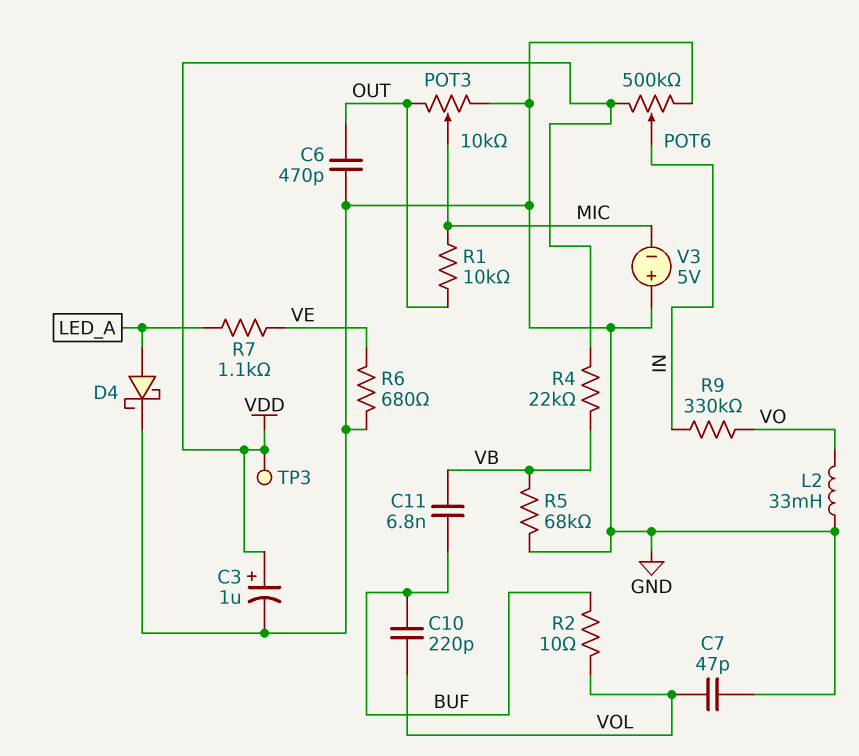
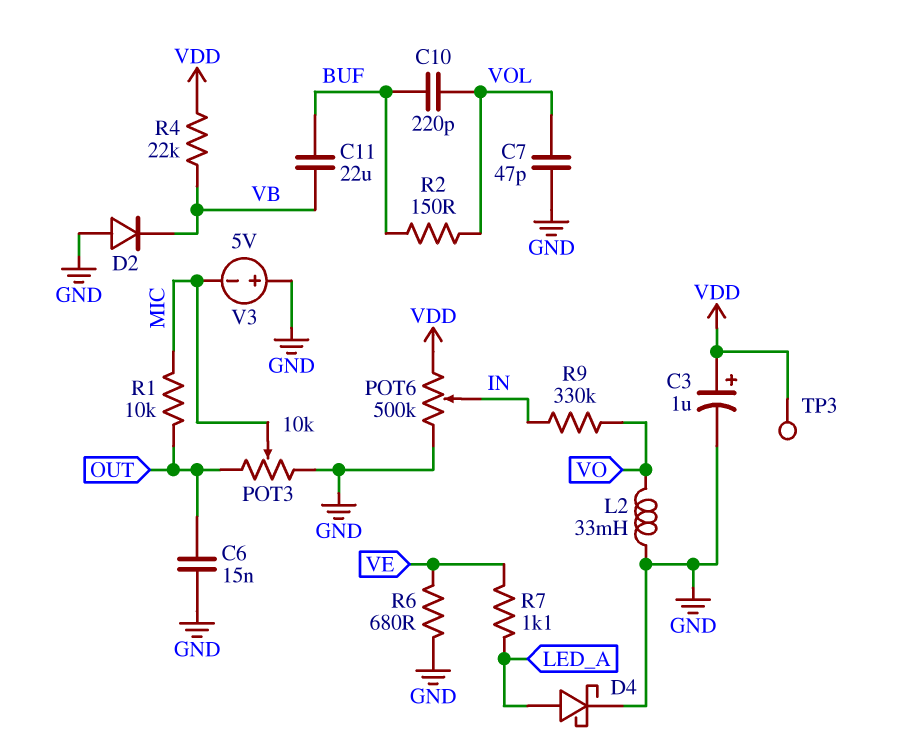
C6: 470pF (GND, OUT) -> 15nF (GND, OUT)
C11: 6.8nF (BUF, VB) -> 22uF (BUF, VB)
D2: none -> diode (A GND, K VB)
R2: 10 (BUF, VOL) -> 150 (BUF, VOL)
R5: 68k (GND, VB) -> none

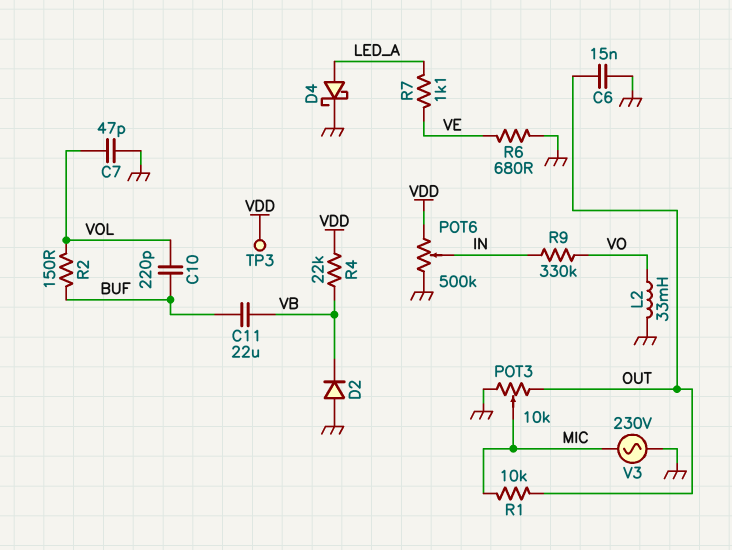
C3: 1uF (plus VDD, minus GND) -> none
V3: 5V (plus GND, minus MIC) -> AC 230V (GND, MIC)

